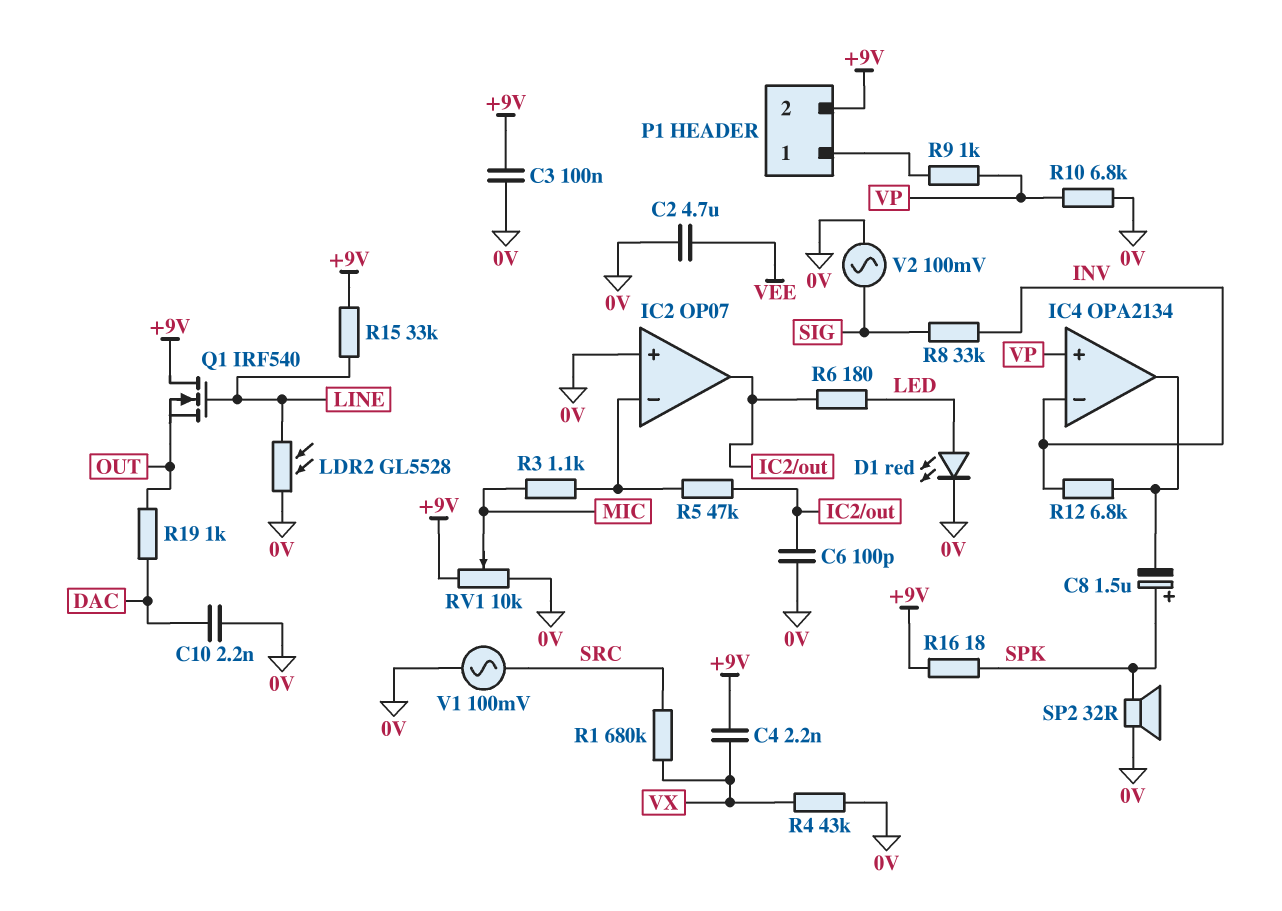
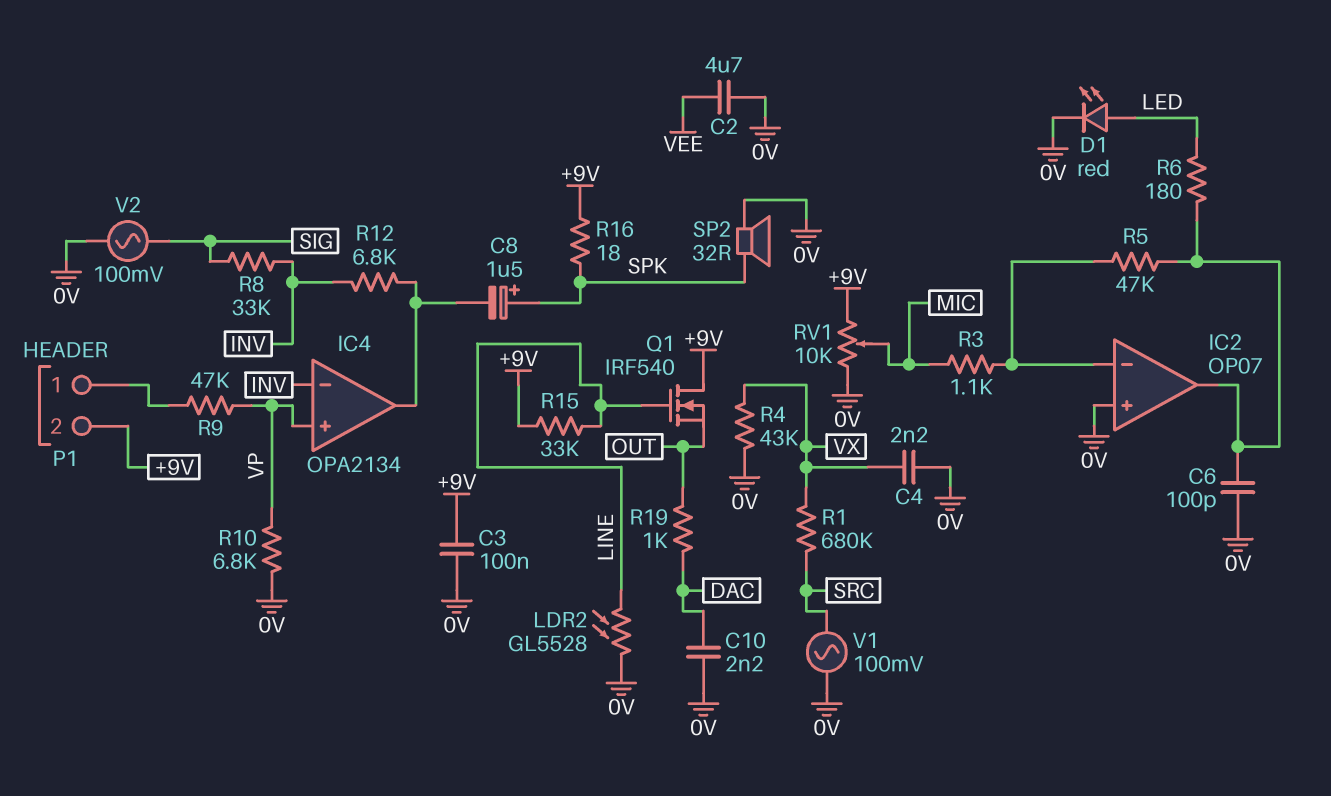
C4: 2.2nF (+9V, VX) -> 2.2nF (0V, VX)
R9: 1k (P1/1, VP) -> 47k (P1/1, VP)

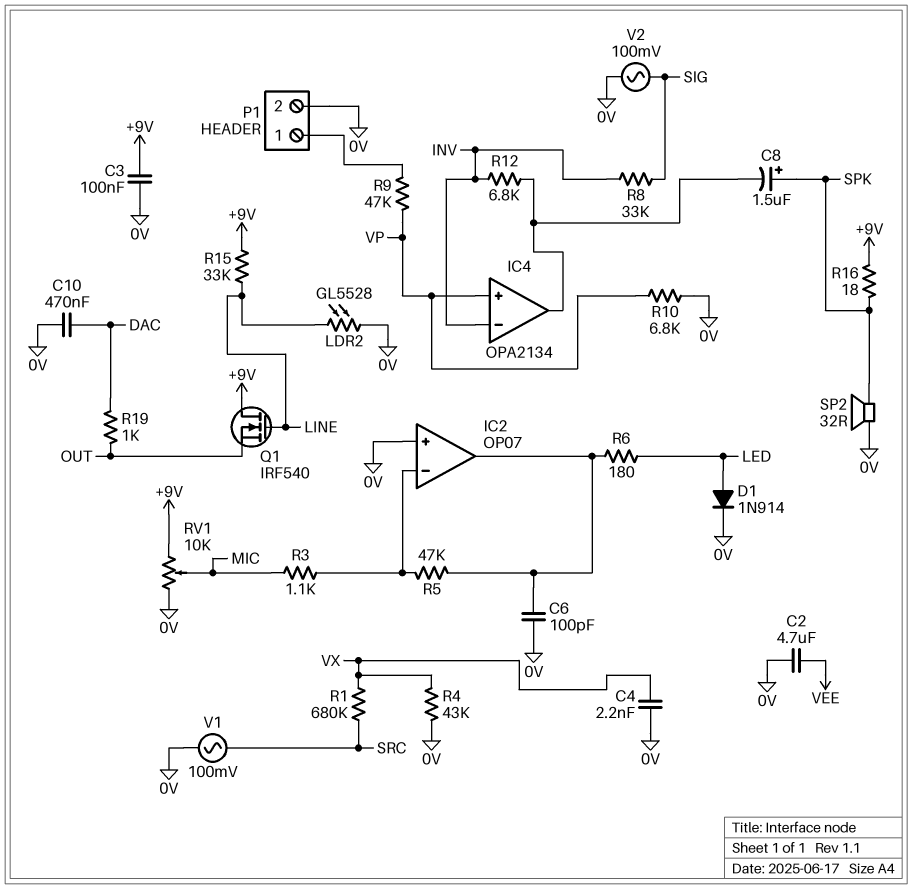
C10: 2.2nF (0V, DAC) -> 470nF (0V, DAC)
D1: LED red (A LED, K 0V) -> diode 1N914 (A LED, K 0V)
P1 pin 2: +9V -> 0V

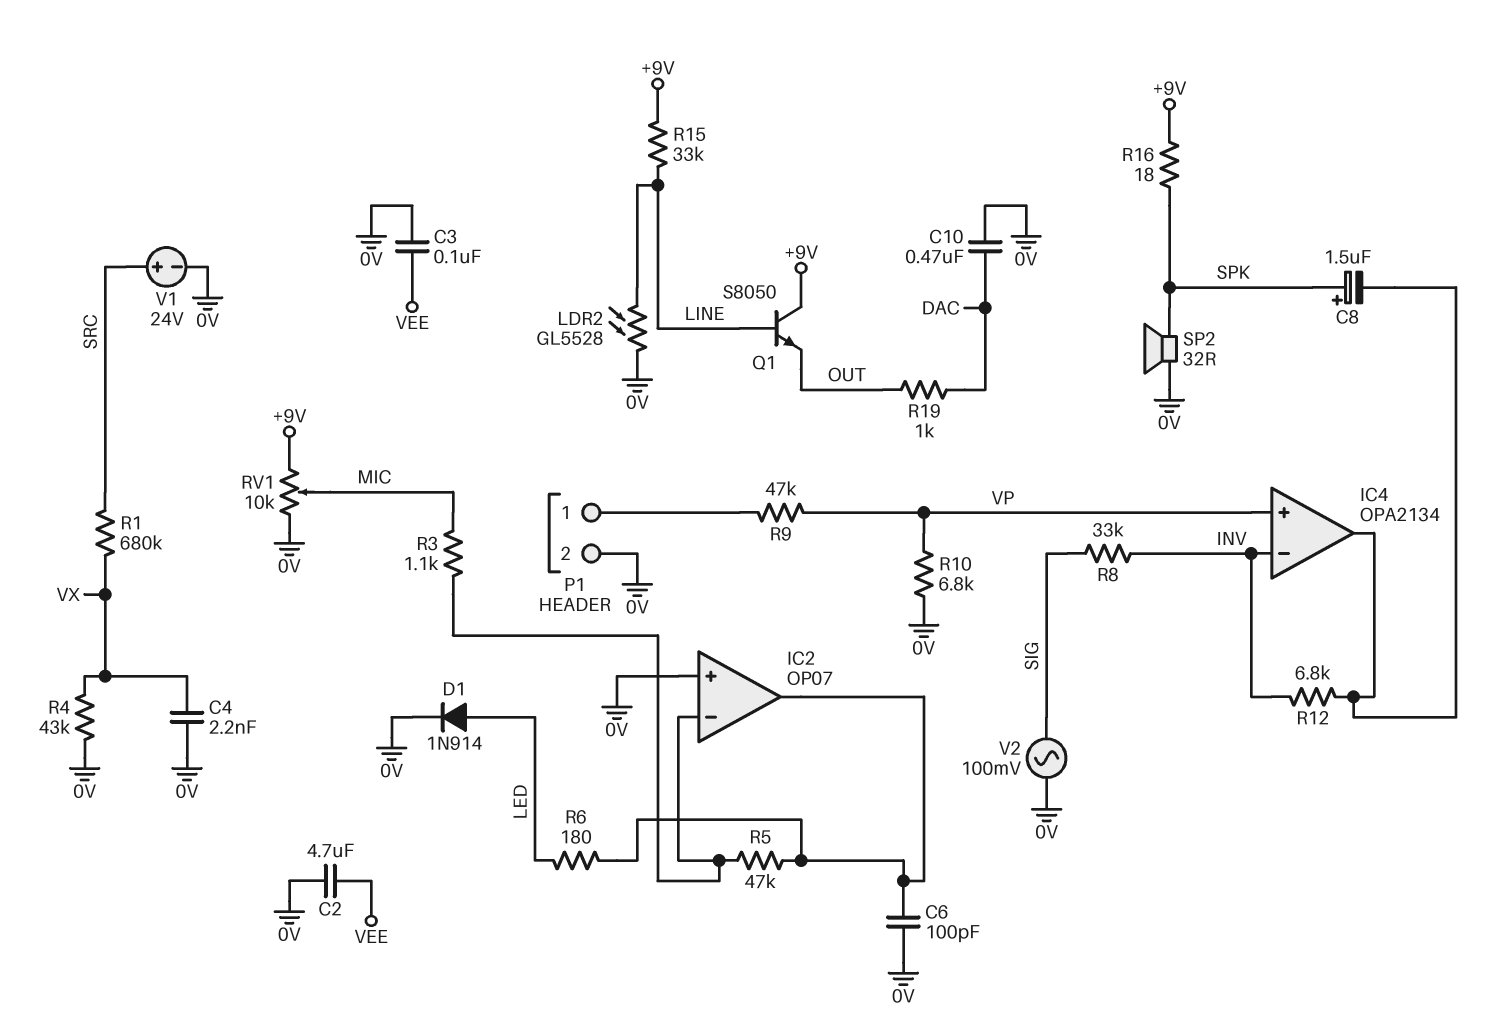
C3: 100nF (+9V, 0V) -> 100nF (0V, VEE)
Q1: NMOS IRF540 (G LINE, D +9V, S OUT) -> NPN S8050 (B LINE, C +9V, E OUT)
V1: AC 100mV (0V, SRC) -> 24V (plus SRC, minus 0V)

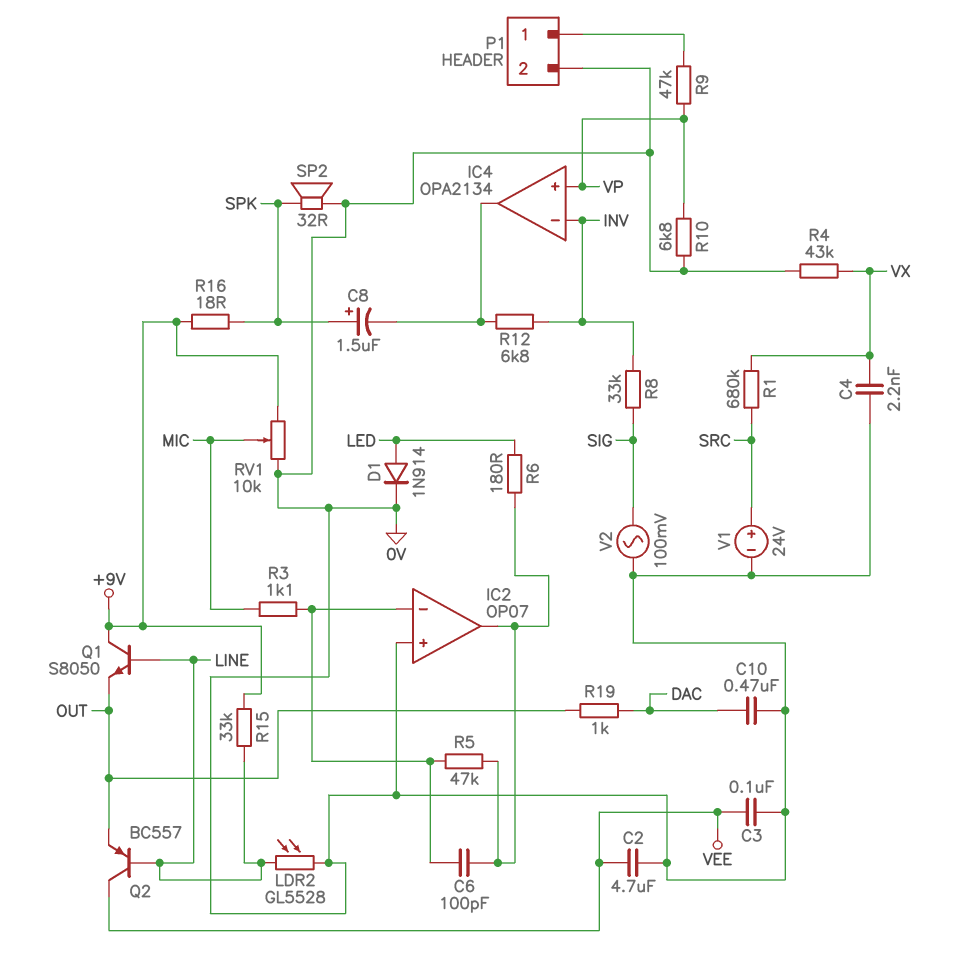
C6: 100pF (0V, IC2/out) -> 100pF (IC2/in-, IC2/out)
Q2: none -> PNP BC557 (B LINE, C VEE, E OUT)

